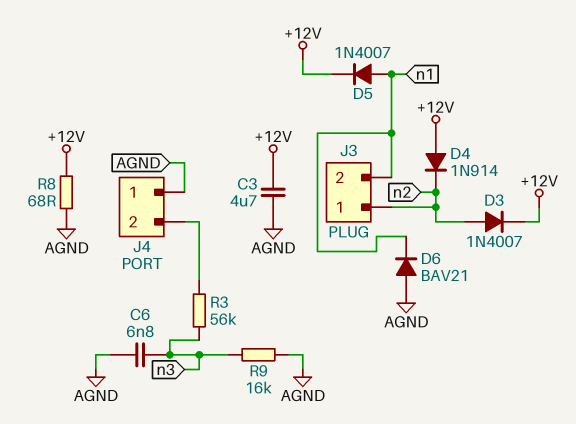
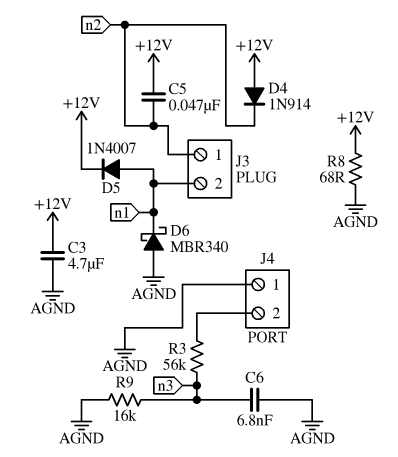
C5: none -> 47nF (+12V, n2)
D3: diode 1N4007 (A n2, K +12V) -> none
D6: diode BAV21 (A AGND, K n1) -> schottky MBR340 (A AGND, K n1)

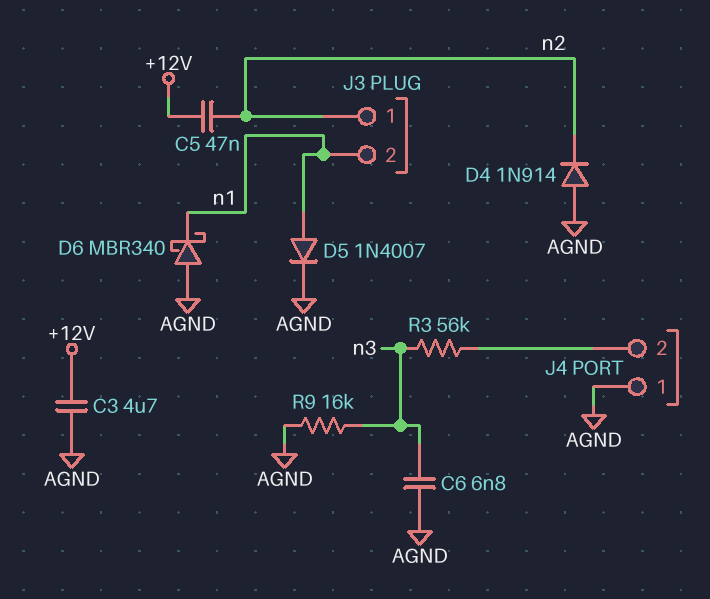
D4: diode 1N914 (A +12V, K n2) -> diode 1N914 (A AGND, K n2)
D5: diode 1N4007 (A n1, K +12V) -> diode 1N4007 (A n1, K AGND)
R8: 68 (+12V, AGND) -> none

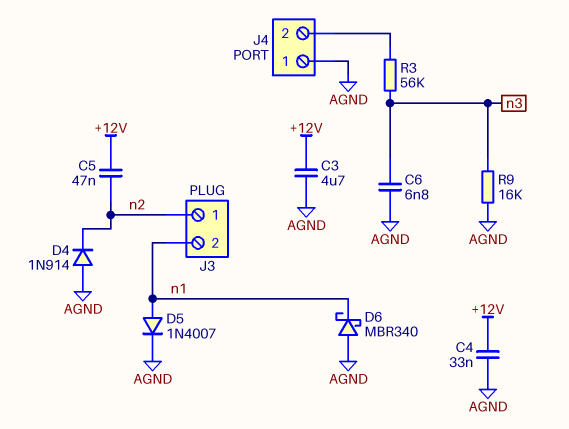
C4: none -> 33nF (+12V, AGND)

